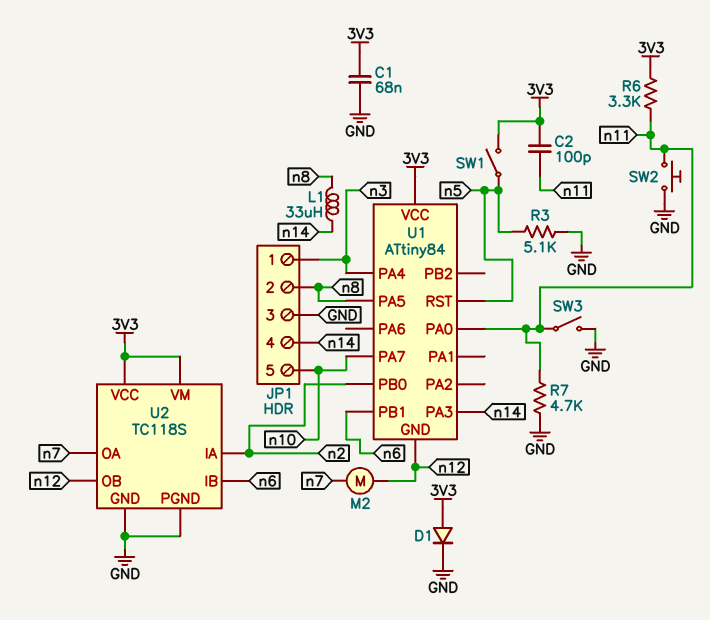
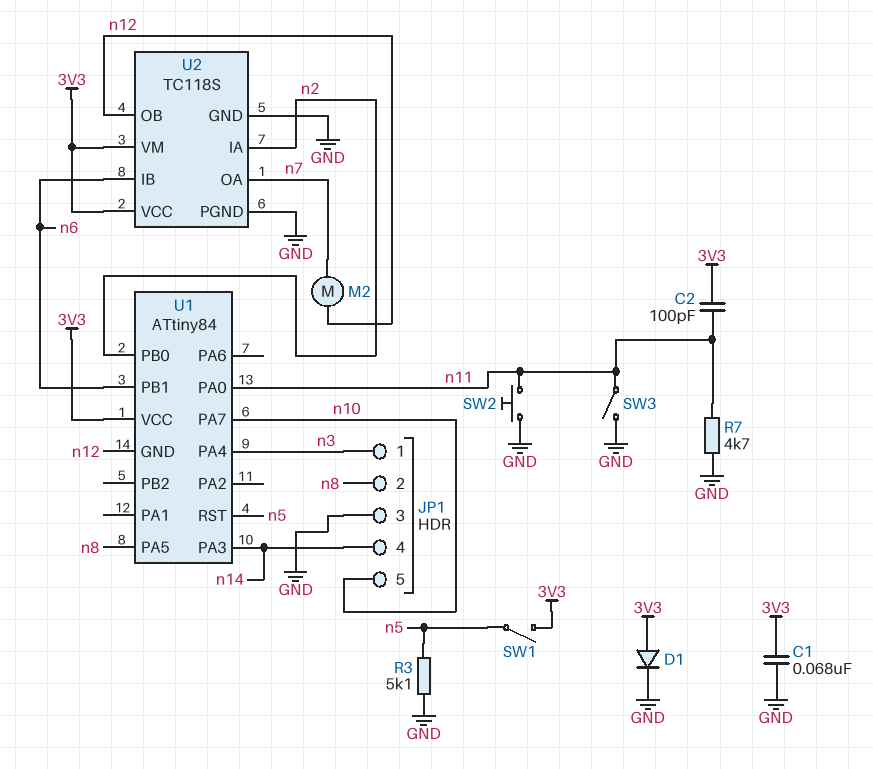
L1: 33uH (n8, n14) -> none
R6: 3.3k (3V3, n11) -> none

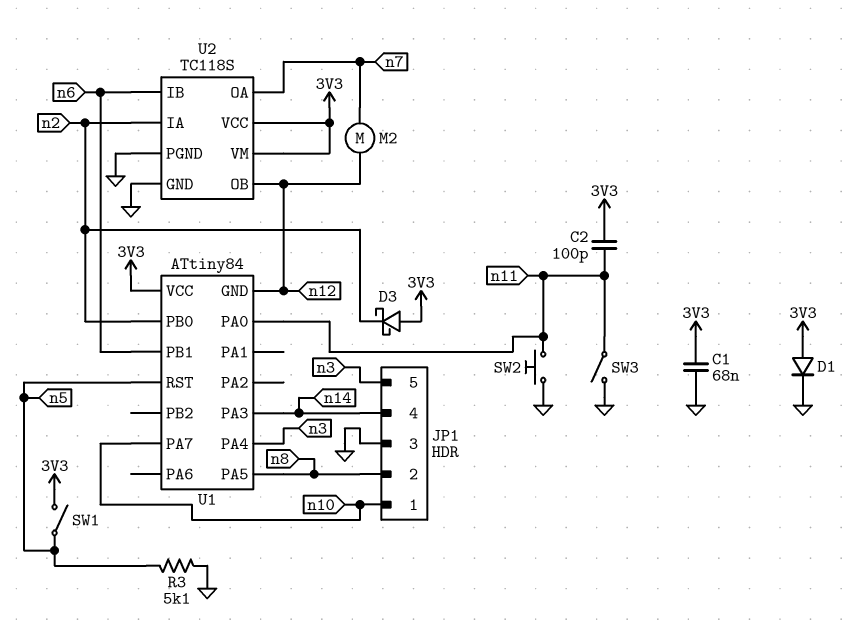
D3: none -> schottky (A 3V3, K n2)
JP1 pin 1: n3 -> n10
JP1 pin 5: n10 -> n3
R7: 4.7k (GND, n11) -> none

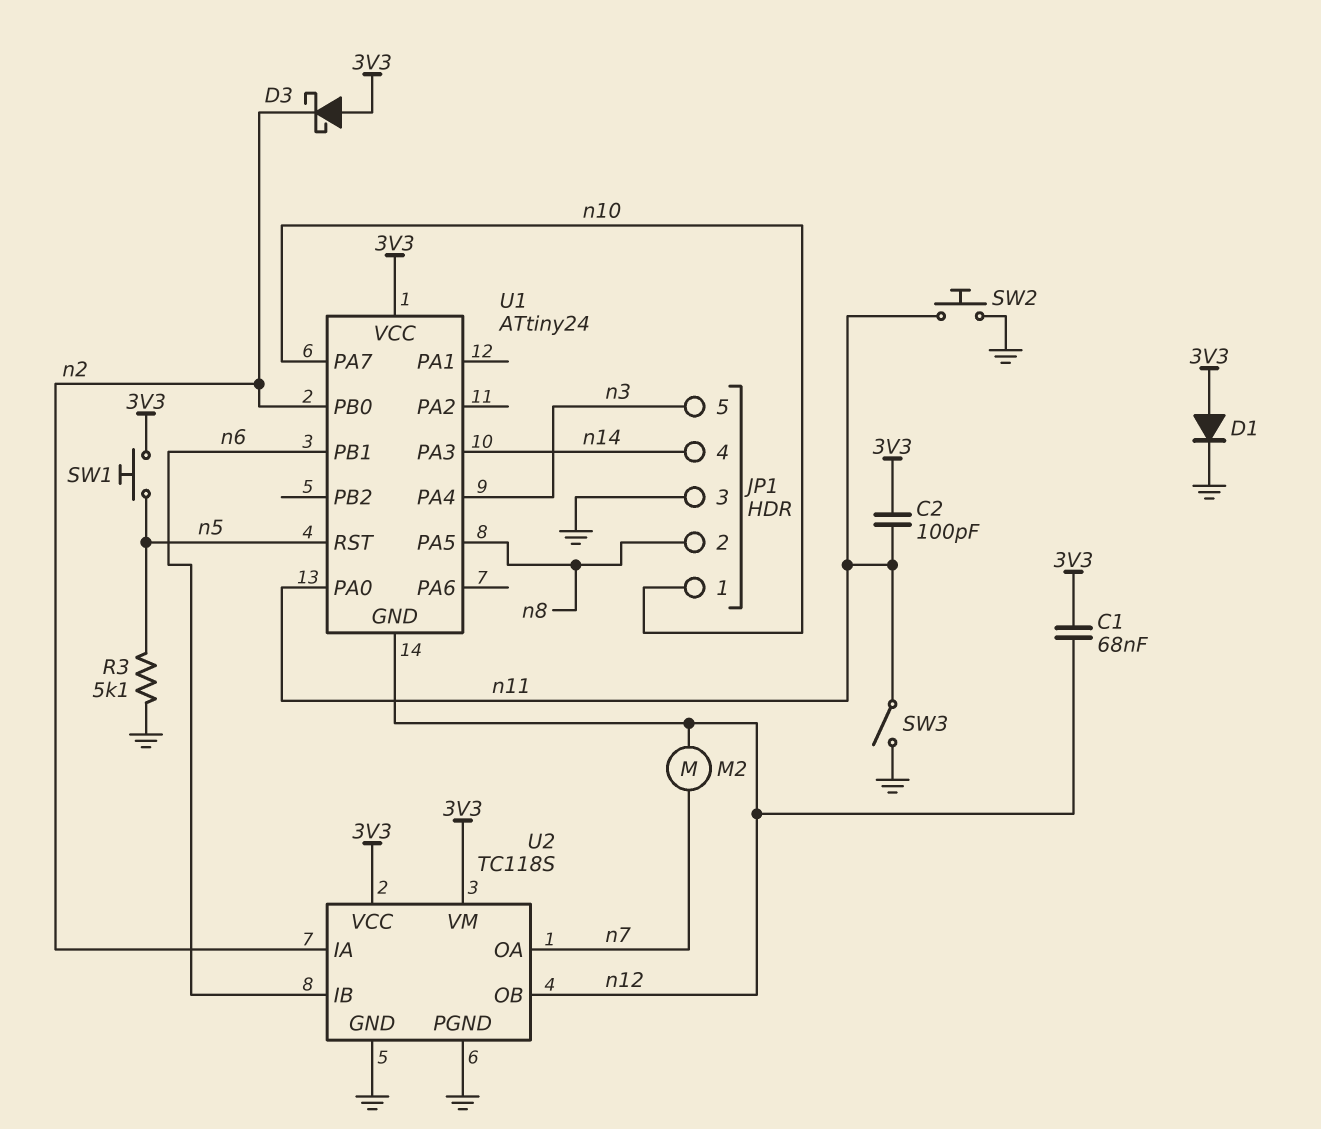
C1: 68nF (3V3, GND) -> 68nF (3V3, n12)
SW1: switch (3V3, n5) -> button (3V3, n5)
U1: ATtiny84 -> ATtiny24

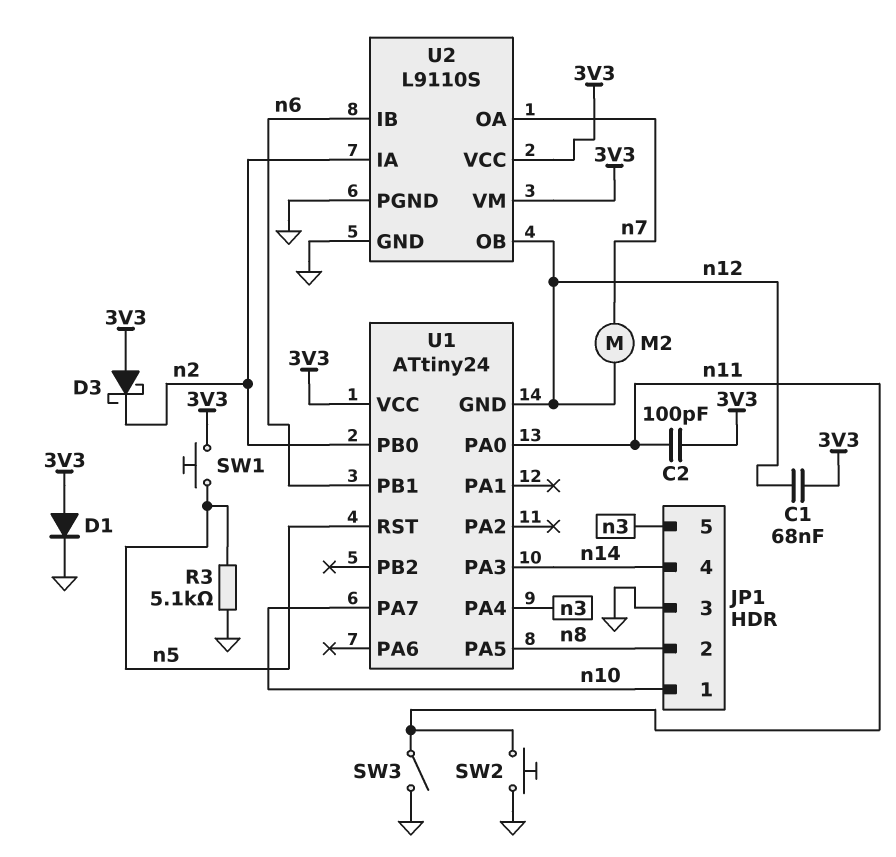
U2: TC118S -> L9110S

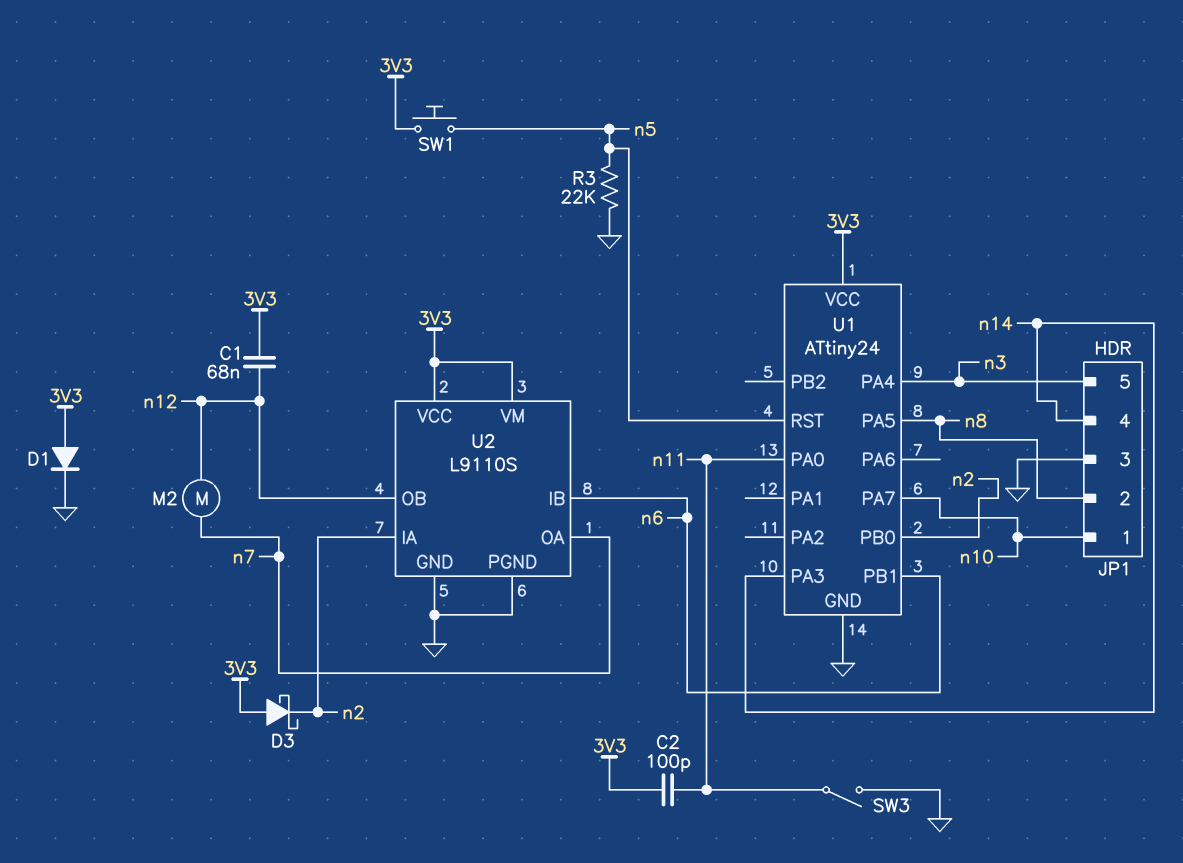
R3: 5.1k (GND, n5) -> 22k (GND, n5)
SW2: button (GND, n11) -> none
U1 pin GND: n12 -> GND

